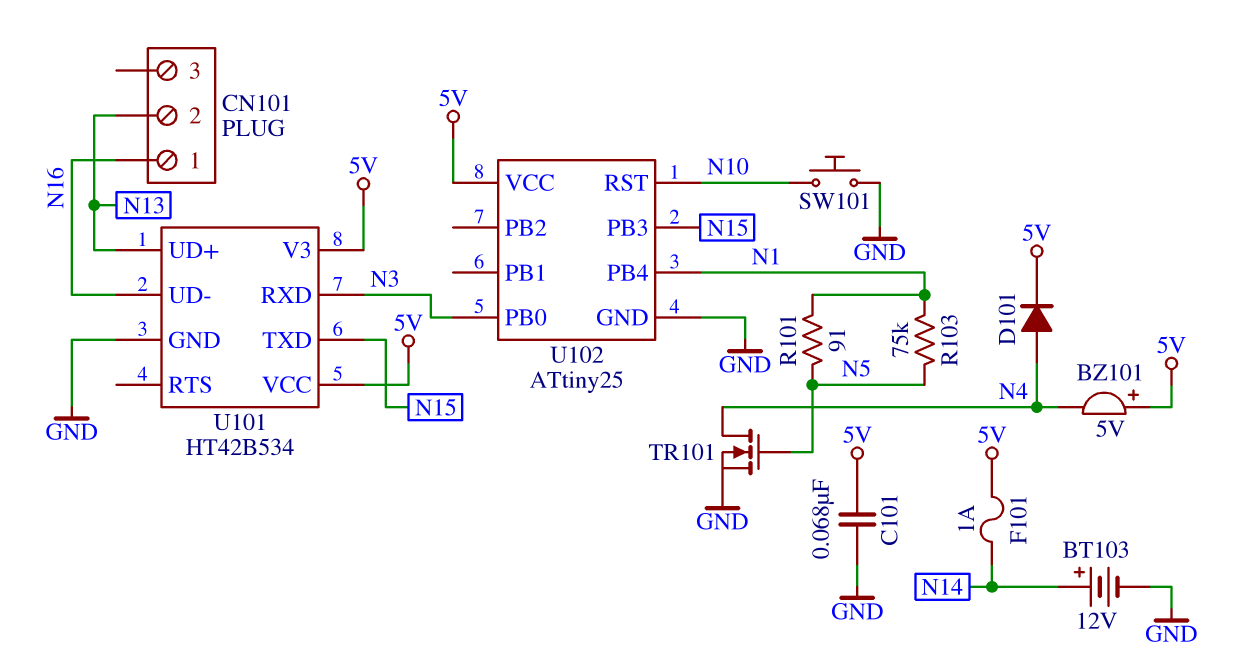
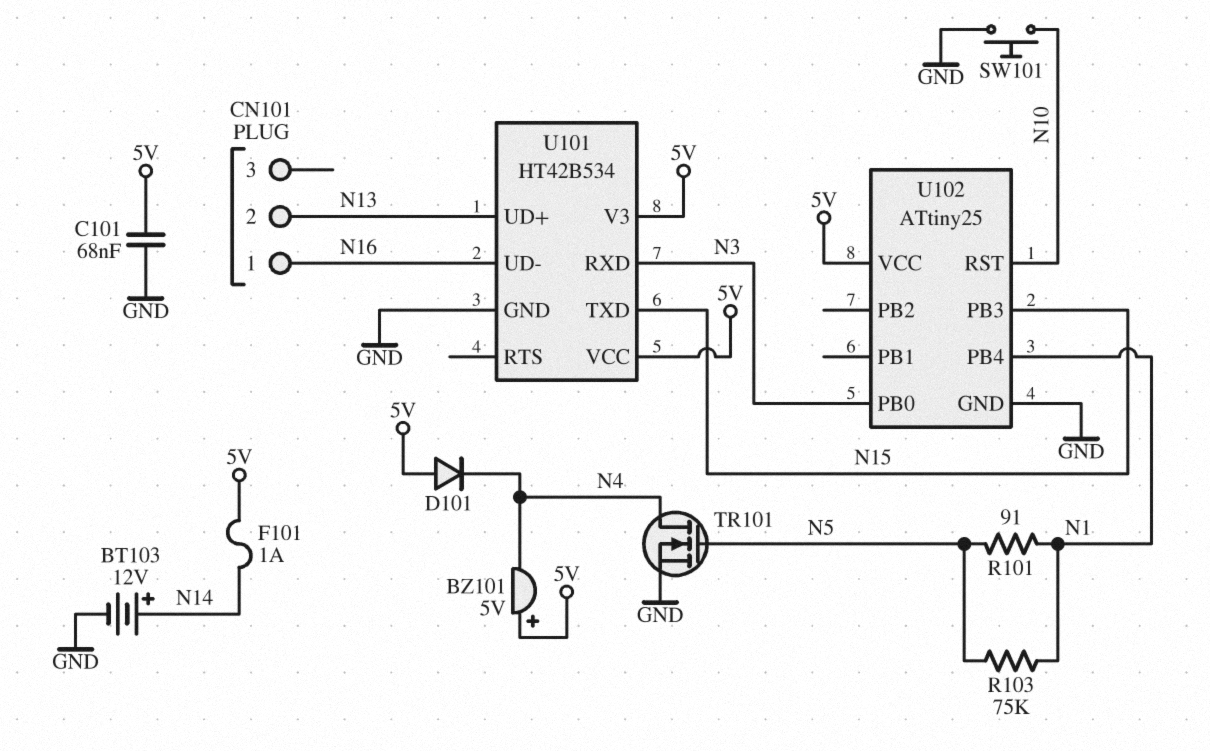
D101: diode (A N4, K 5V) -> diode (A 5V, K N4)

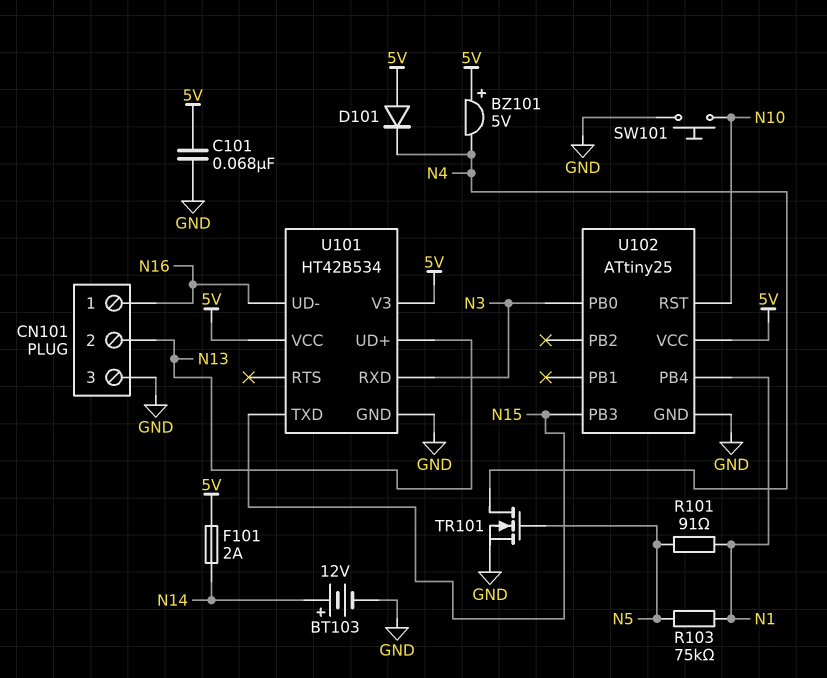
CN101 pin 3: none -> GND
F101: 1A (5V, N14) -> 2A (5V, N14)

